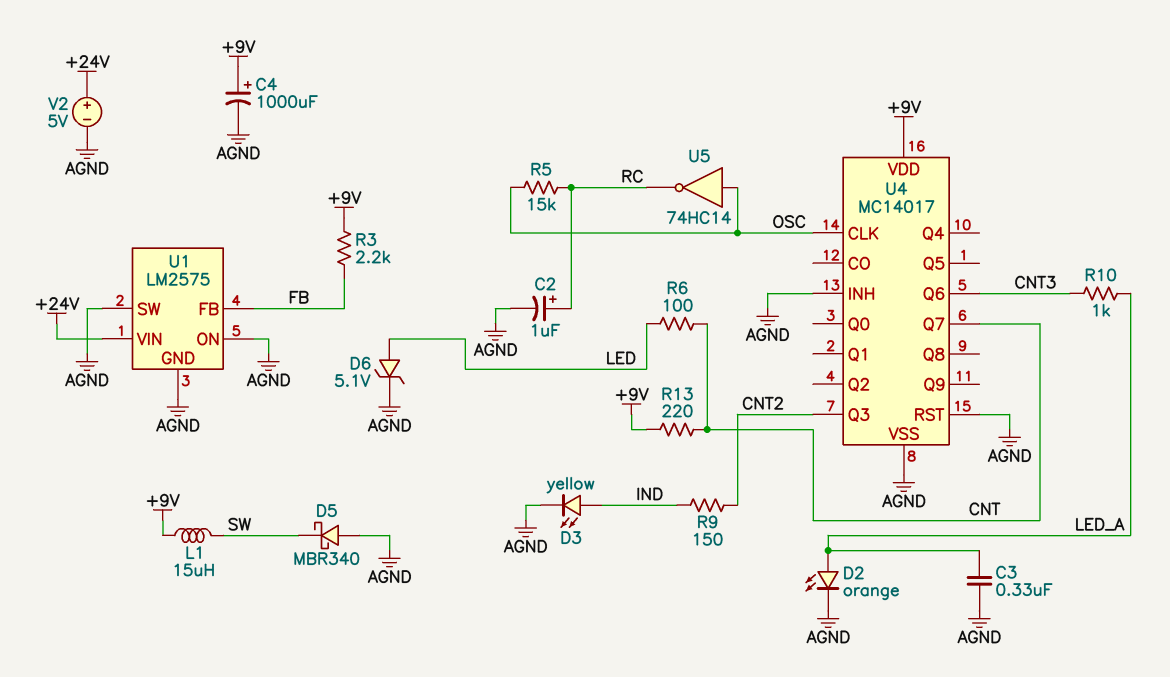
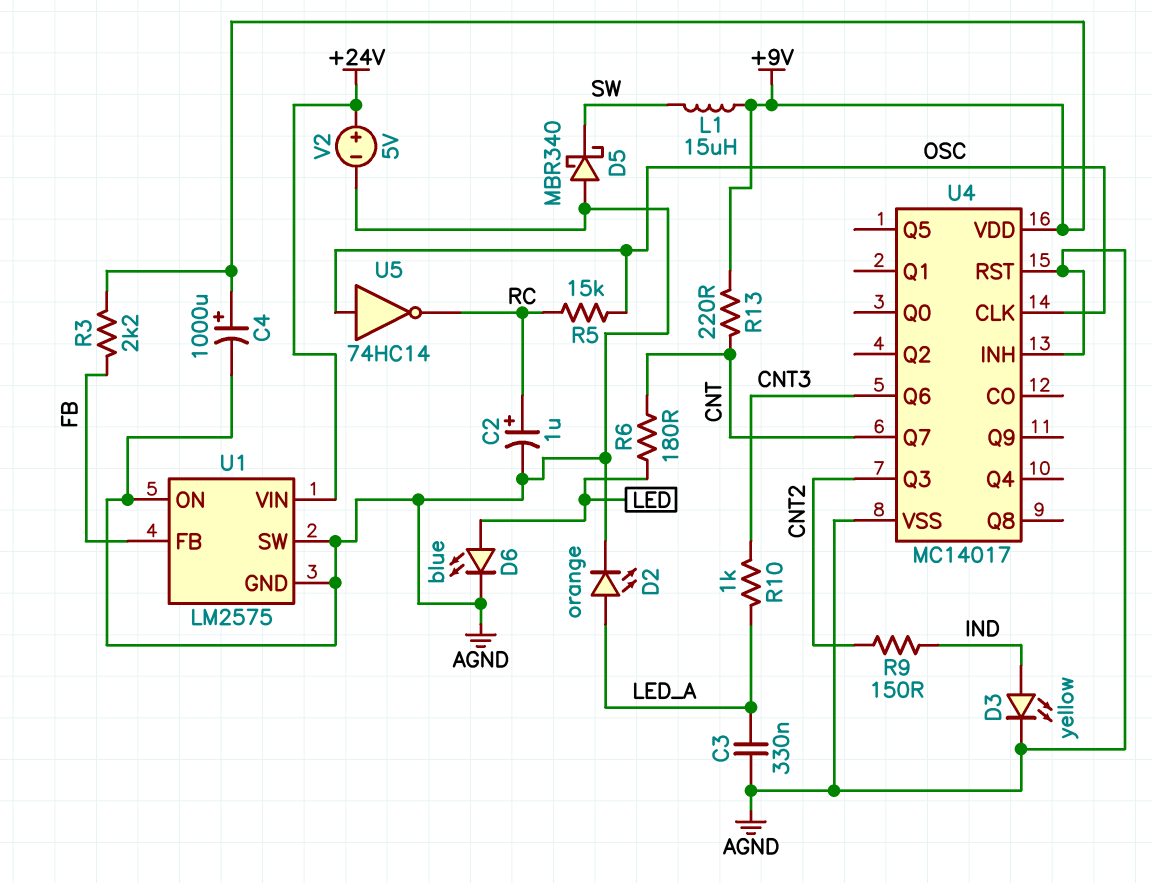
D6: zener 5.1V (A LED, K AGND) -> LED blue (A LED, K AGND)
R6: 100 (CNT, LED) -> 180 (CNT, LED)

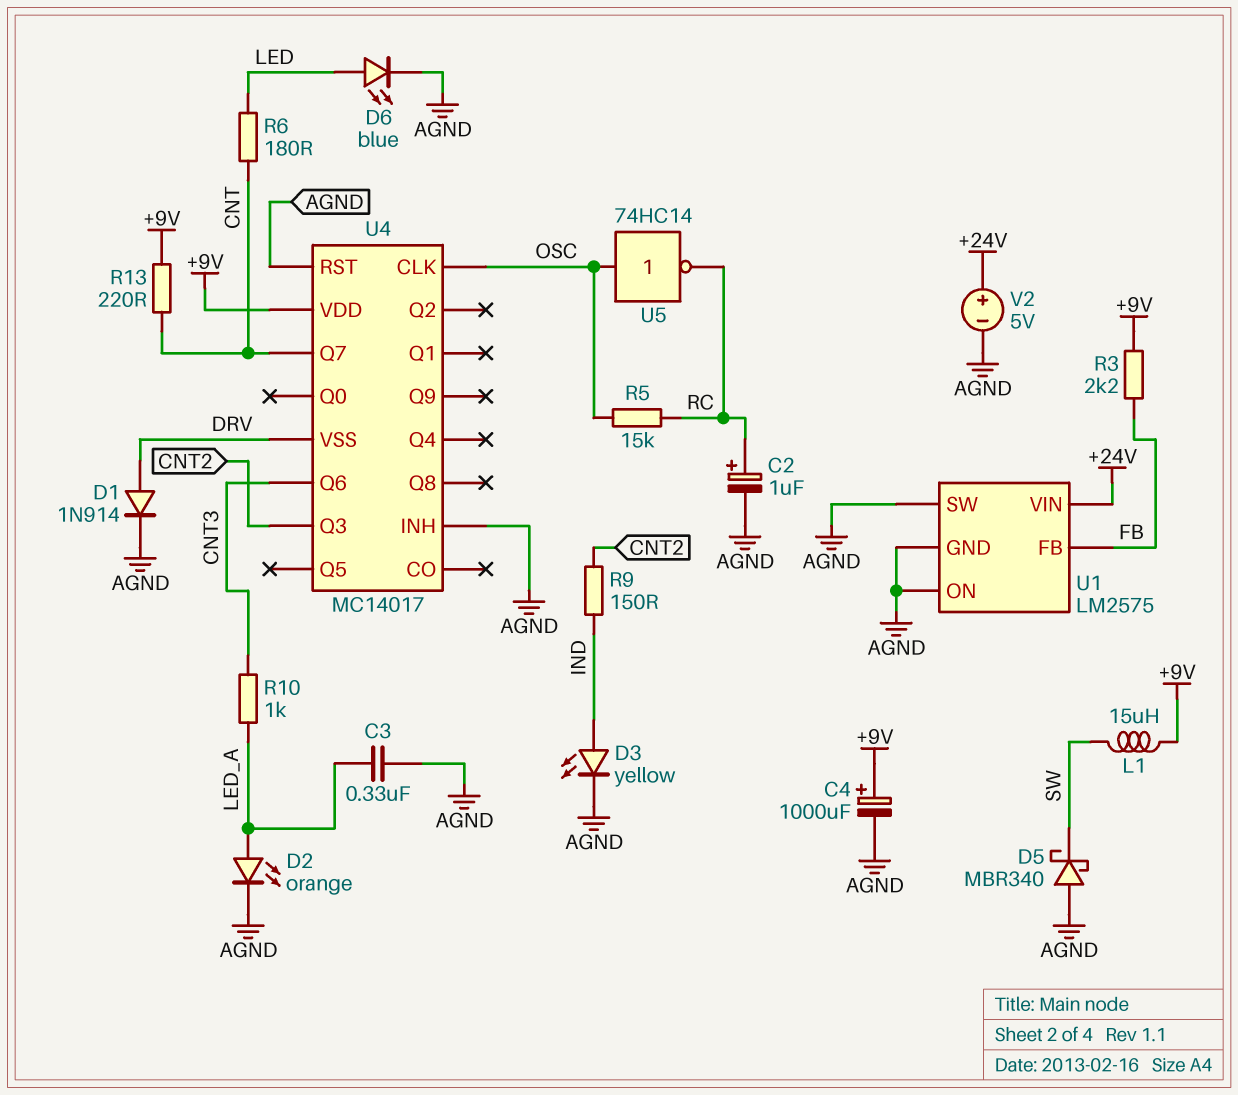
D1: none -> diode 1N914 (A DRV, K AGND)
U4 pin VSS: AGND -> DRV

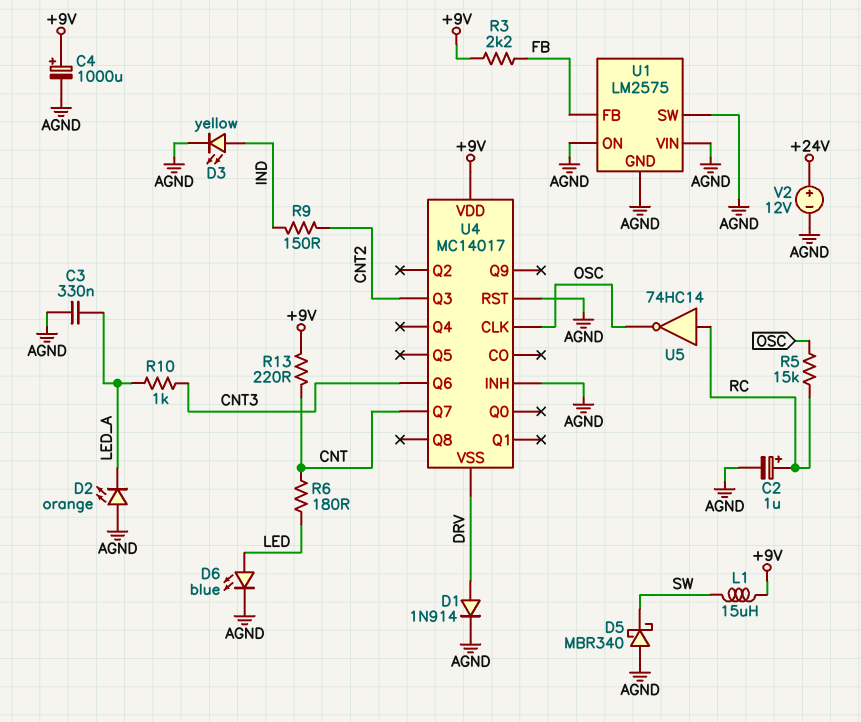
D2: LED orange (A LED_A, K AGND) -> LED orange (A AGND, K LED_A)
U1 pin VIN: +24V -> AGND
U5: NOT 74HC14 (in OSC, out RC) -> NOT 74HC14 (in RC, out OSC)
V2: 5V (plus +24V, minus AGND) -> 12V (plus +24V, minus AGND)

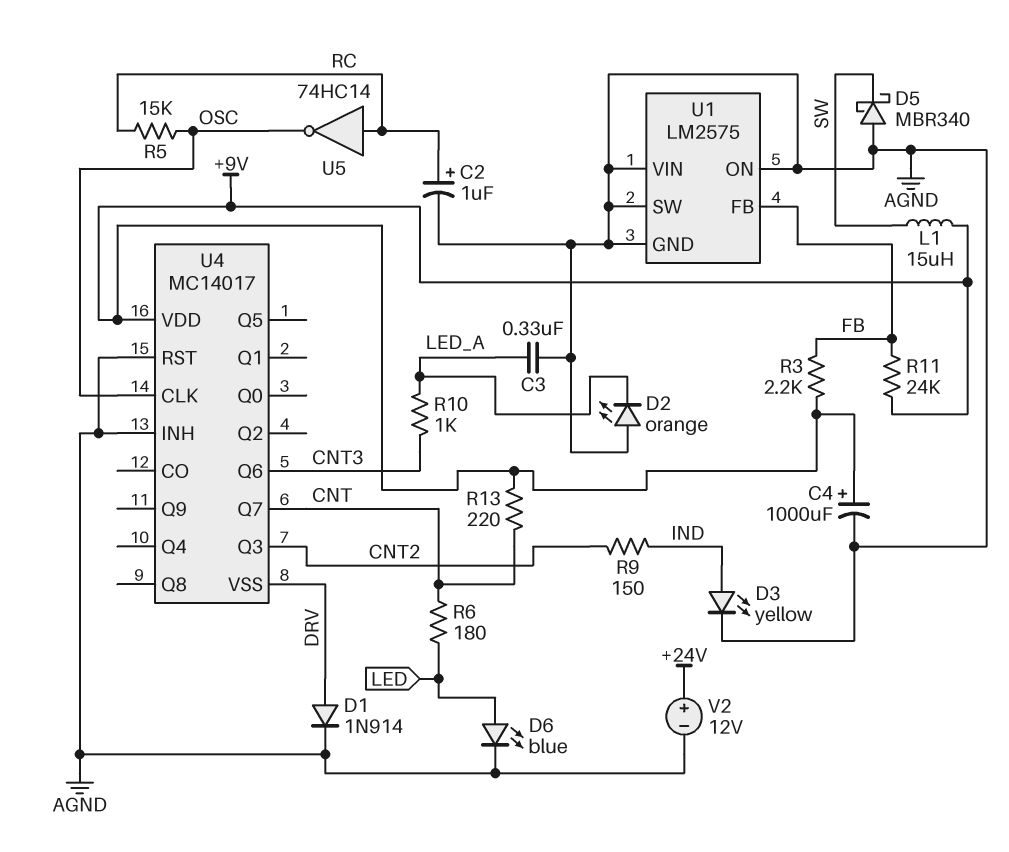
R11: none -> 24k (+9V, FB)

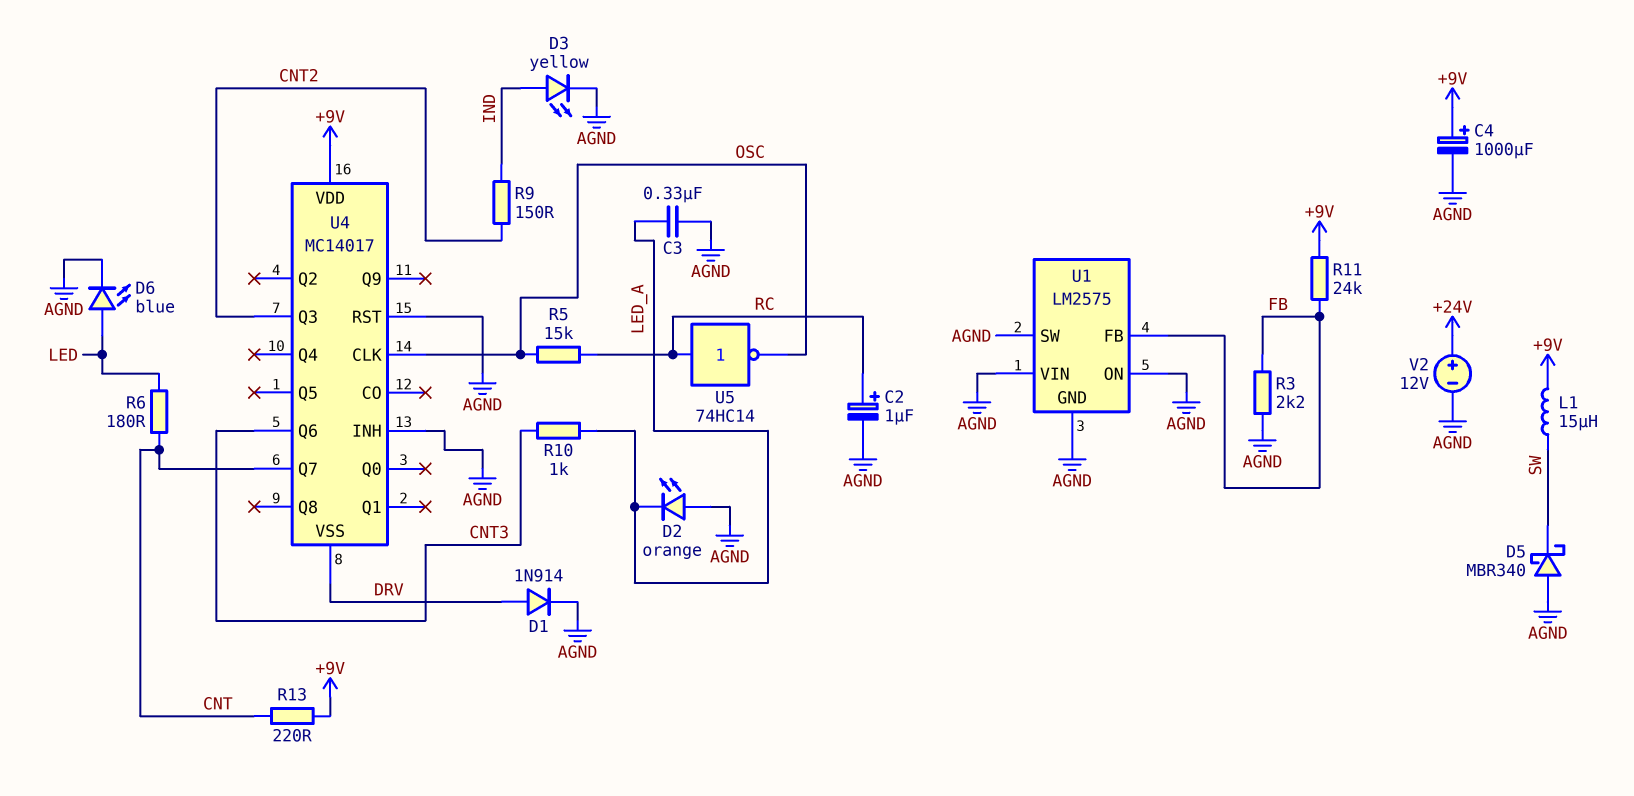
R3: 2.2k (+9V, FB) -> 2.2k (AGND, FB)

